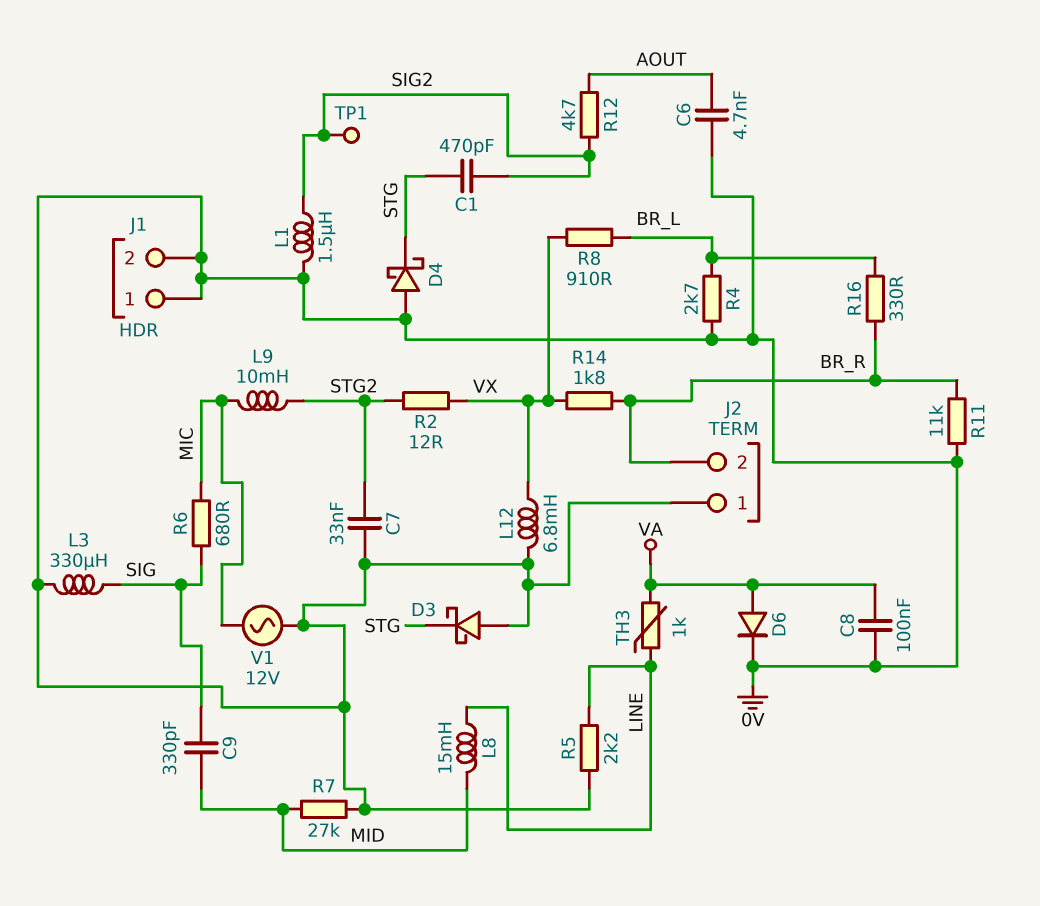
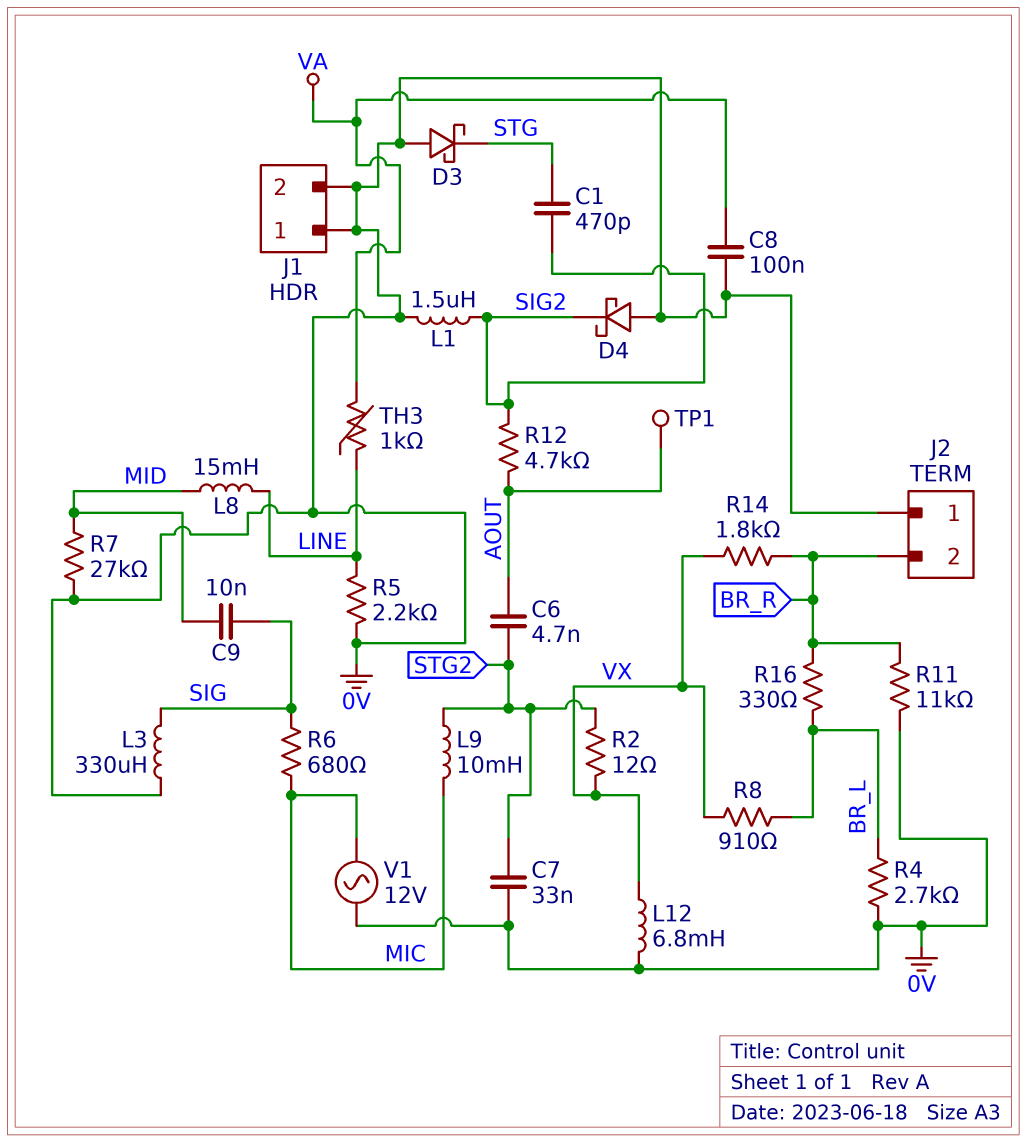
C6: 4.7nF (0V, AOUT) -> 4.7nF (AOUT, STG2)
C9: 330pF (MID, SIG) -> 10nF (MID, SIG)
D4: schottky (A 0V, K STG) -> schottky (A 0V, K SIG2)
D6: diode (A VA, K 0V) -> none
TP1: test point (SIG2) -> test point (AOUT)

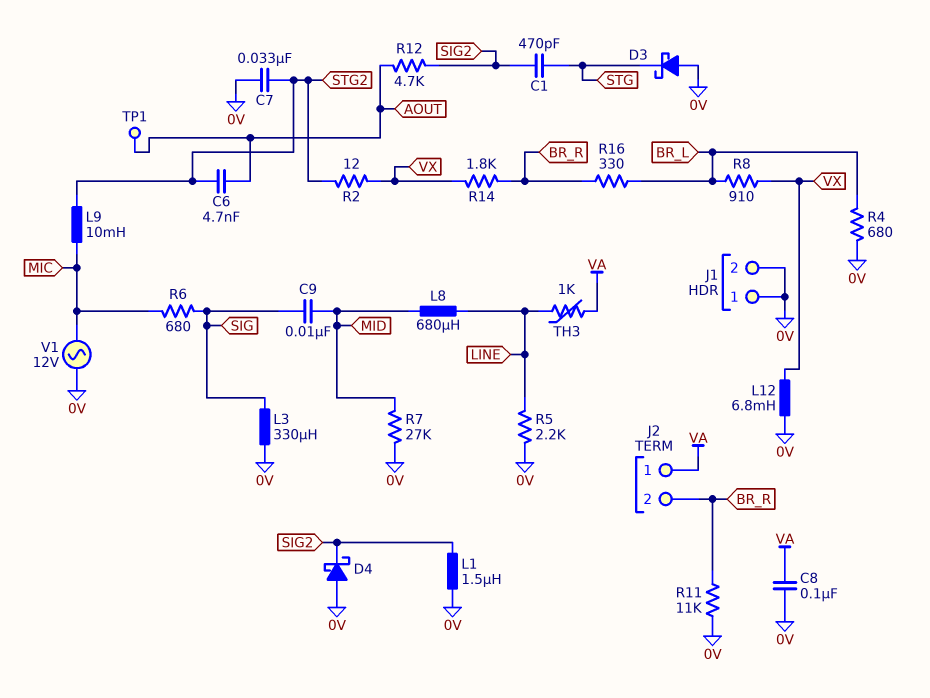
J2 pin 1: 0V -> VA
L8: 15mH (LINE, MID) -> 680uH (LINE, MID)
R4: 2.7k (0V, BR_L) -> 680 (0V, BR_L)

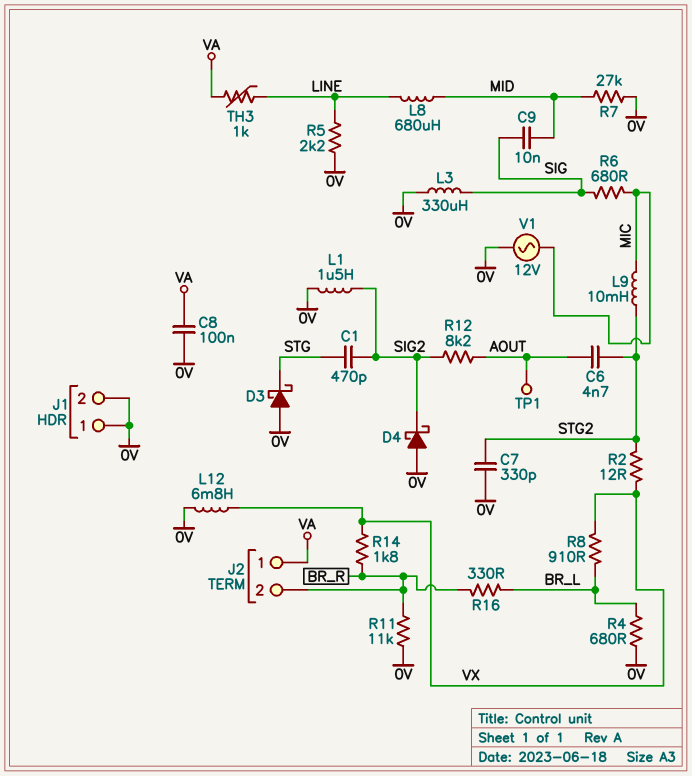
C7: 33nF (0V, STG2) -> 330pF (0V, STG2)
R12: 4.7k (AOUT, SIG2) -> 8.2k (AOUT, SIG2)

